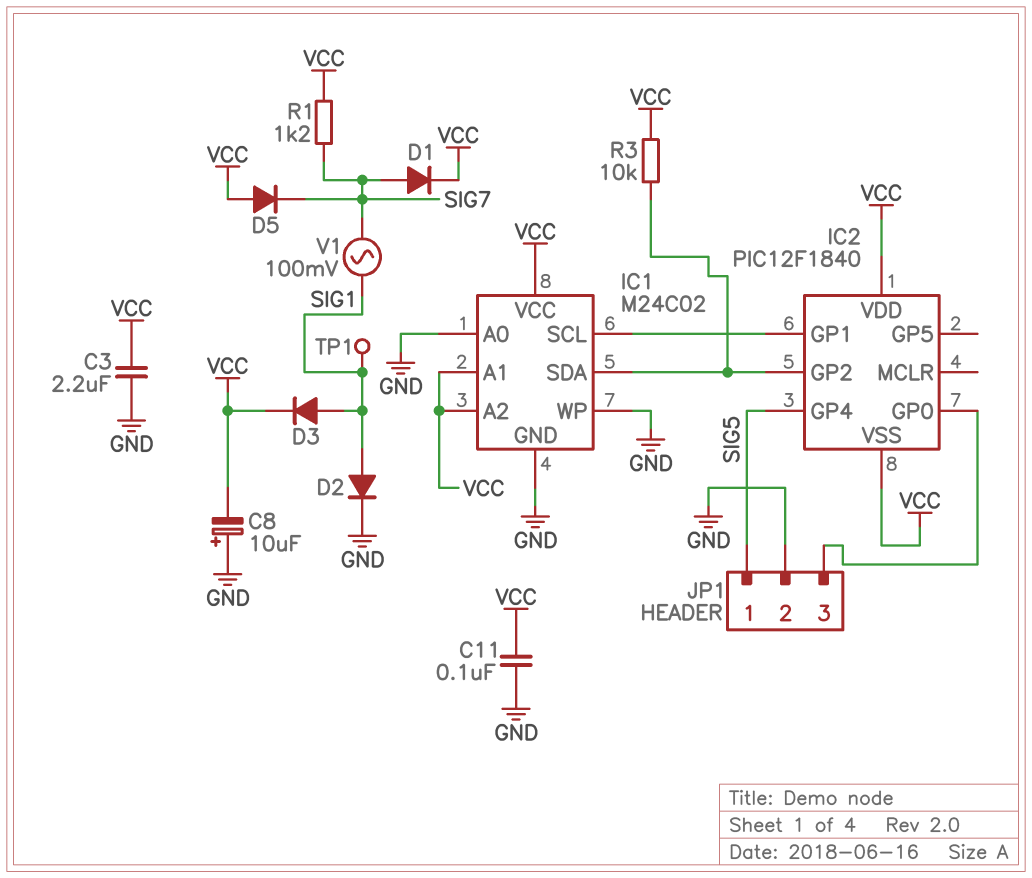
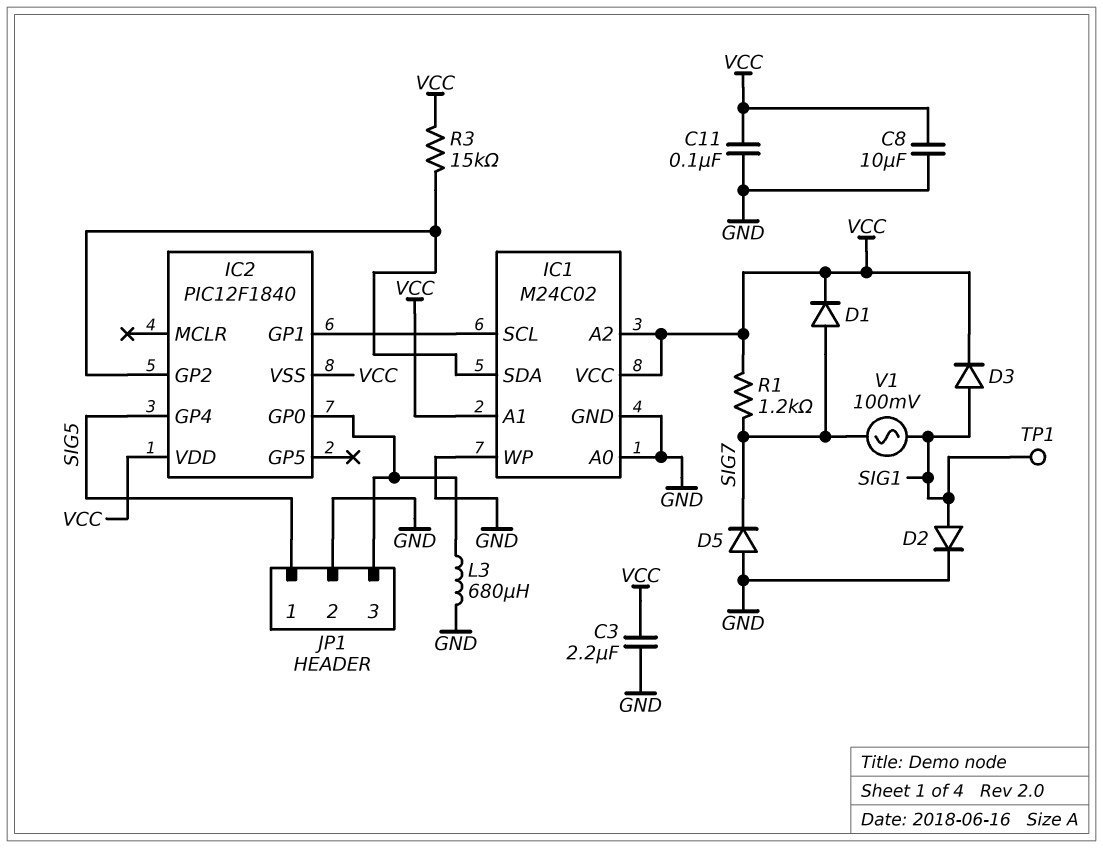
C8: 10uF (plus GND, minus VCC) -> 10uF (GND, VCC)
D5: diode (A VCC, K SIG7) -> diode (A GND, K SIG7)
L3: none -> 680uH (GND, IC2/GP0)
R3: 10k (IC1/SDA, VCC) -> 15k (IC1/SDA, VCC)

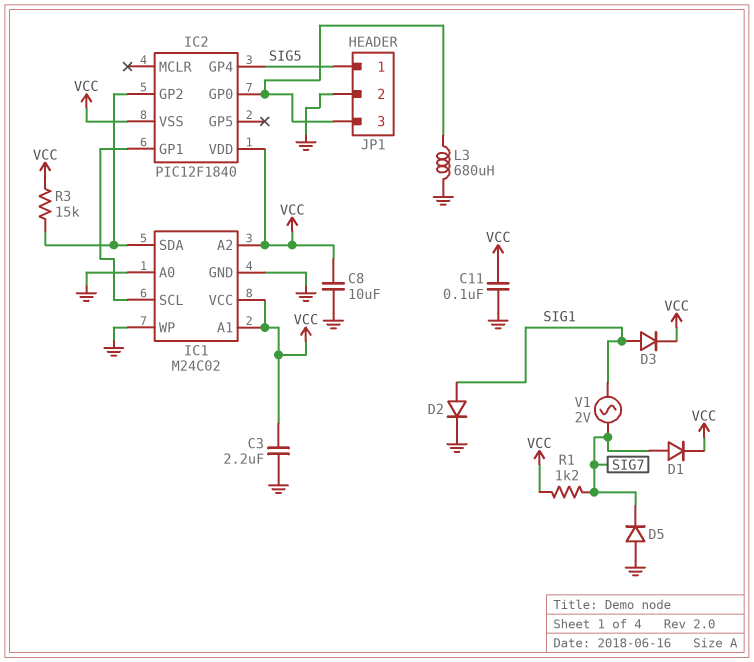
TP1: test point (SIG1) -> none
V1: AC 100mV (SIG1, SIG7) -> AC 2V (SIG1, SIG7)

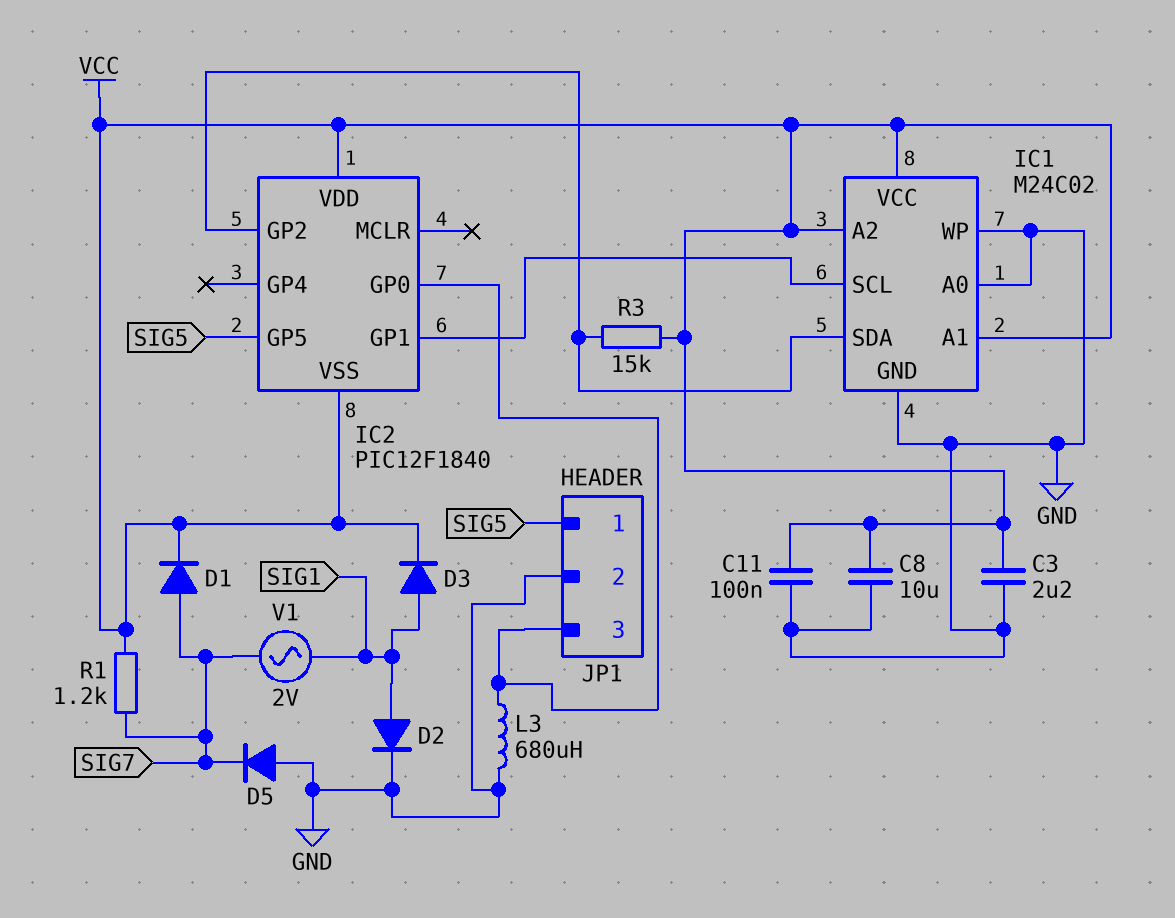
IC2 pin GP4: SIG5 -> none
IC2 pin GP5: none -> SIG5

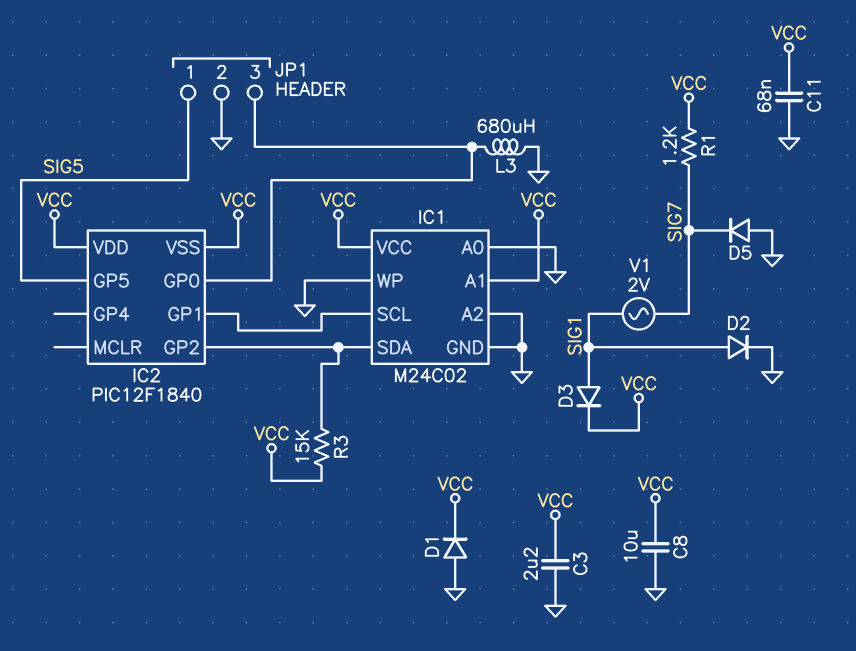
C11: 100nF (GND, VCC) -> 68nF (GND, VCC)
D1: diode (A SIG7, K VCC) -> diode (A GND, K VCC)
IC1 pin A2: VCC -> GND

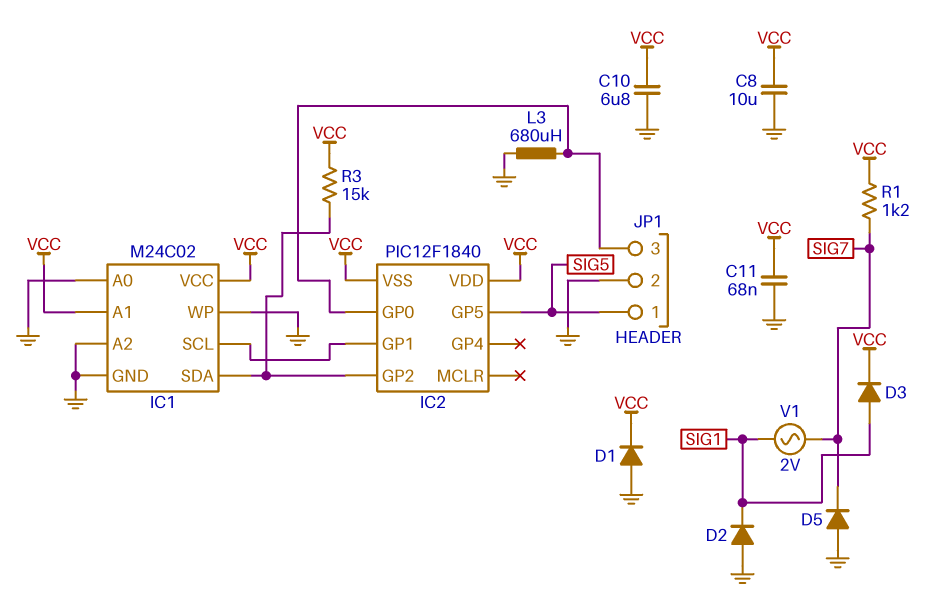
C3: 2.2uF (GND, VCC) -> none
C10: none -> 6.8uF (GND, VCC)
D2: diode (A SIG1, K GND) -> diode (A GND, K SIG1)

